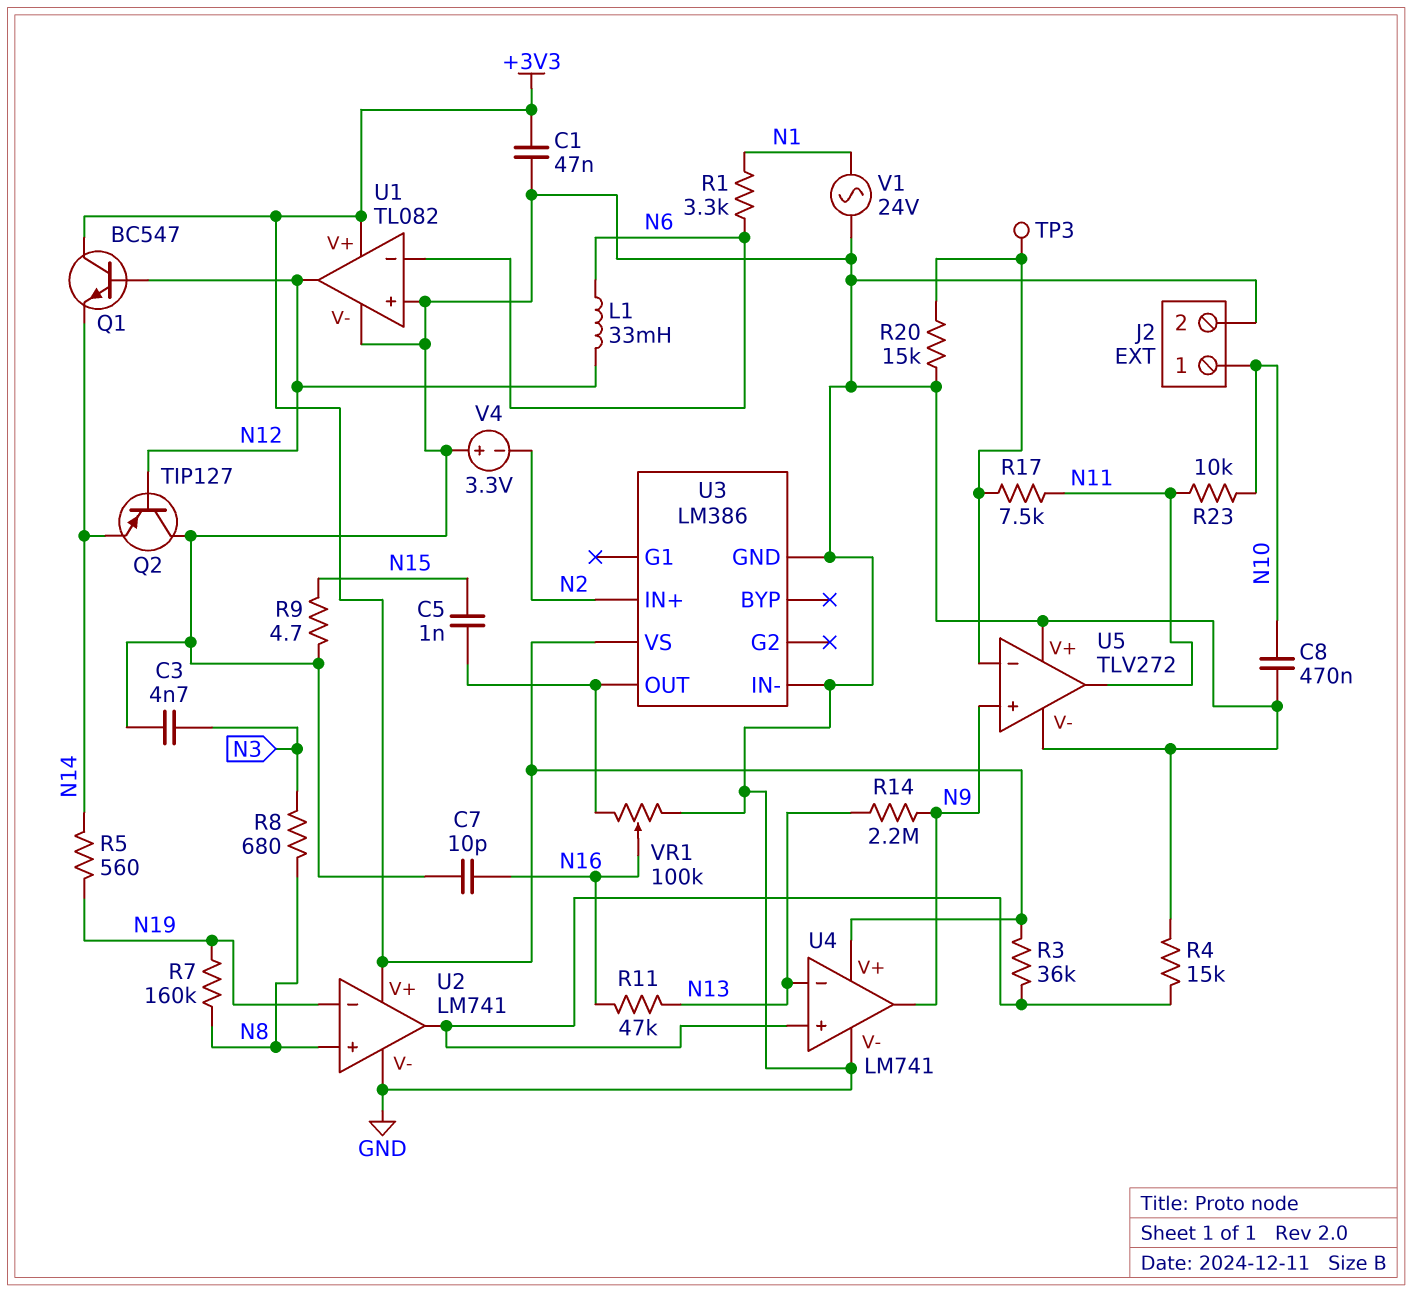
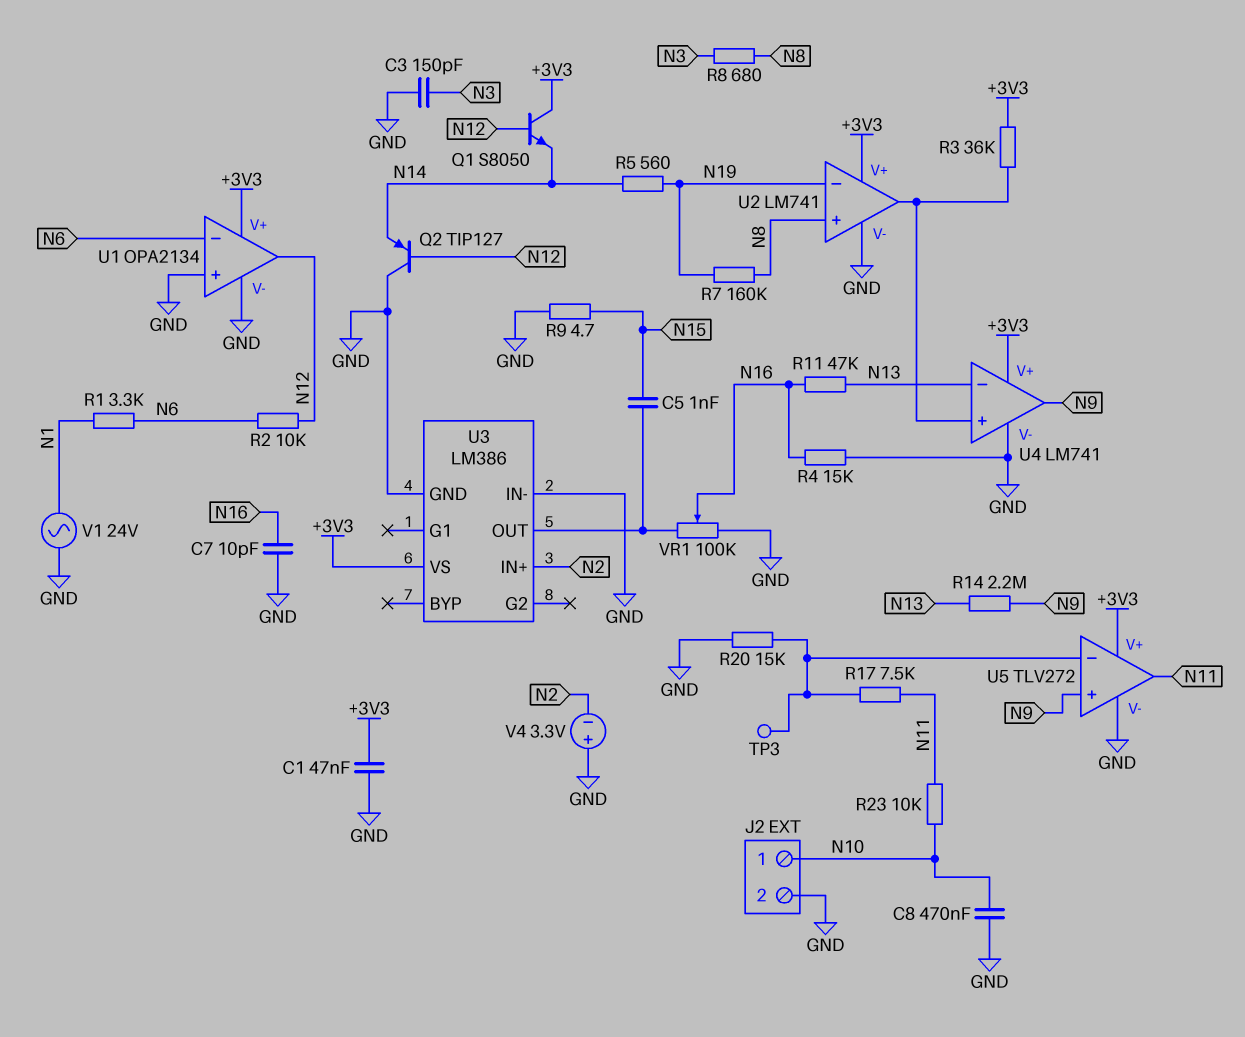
C3: 4.7nF (GND, N3) -> 150pF (GND, N3)
L1: 33mH (N6, N12) -> none
Q1: NPN BC547 (B N12, C +3V3, E N14) -> NPN S8050 (B N12, C +3V3, E N14)
R2: none -> 10k (N6, N12)
R4: 15k (GND, U2/out) -> 15k (GND, N16)
U1: TL082 -> OPA2134
U5 pin V+: GND -> +3V3

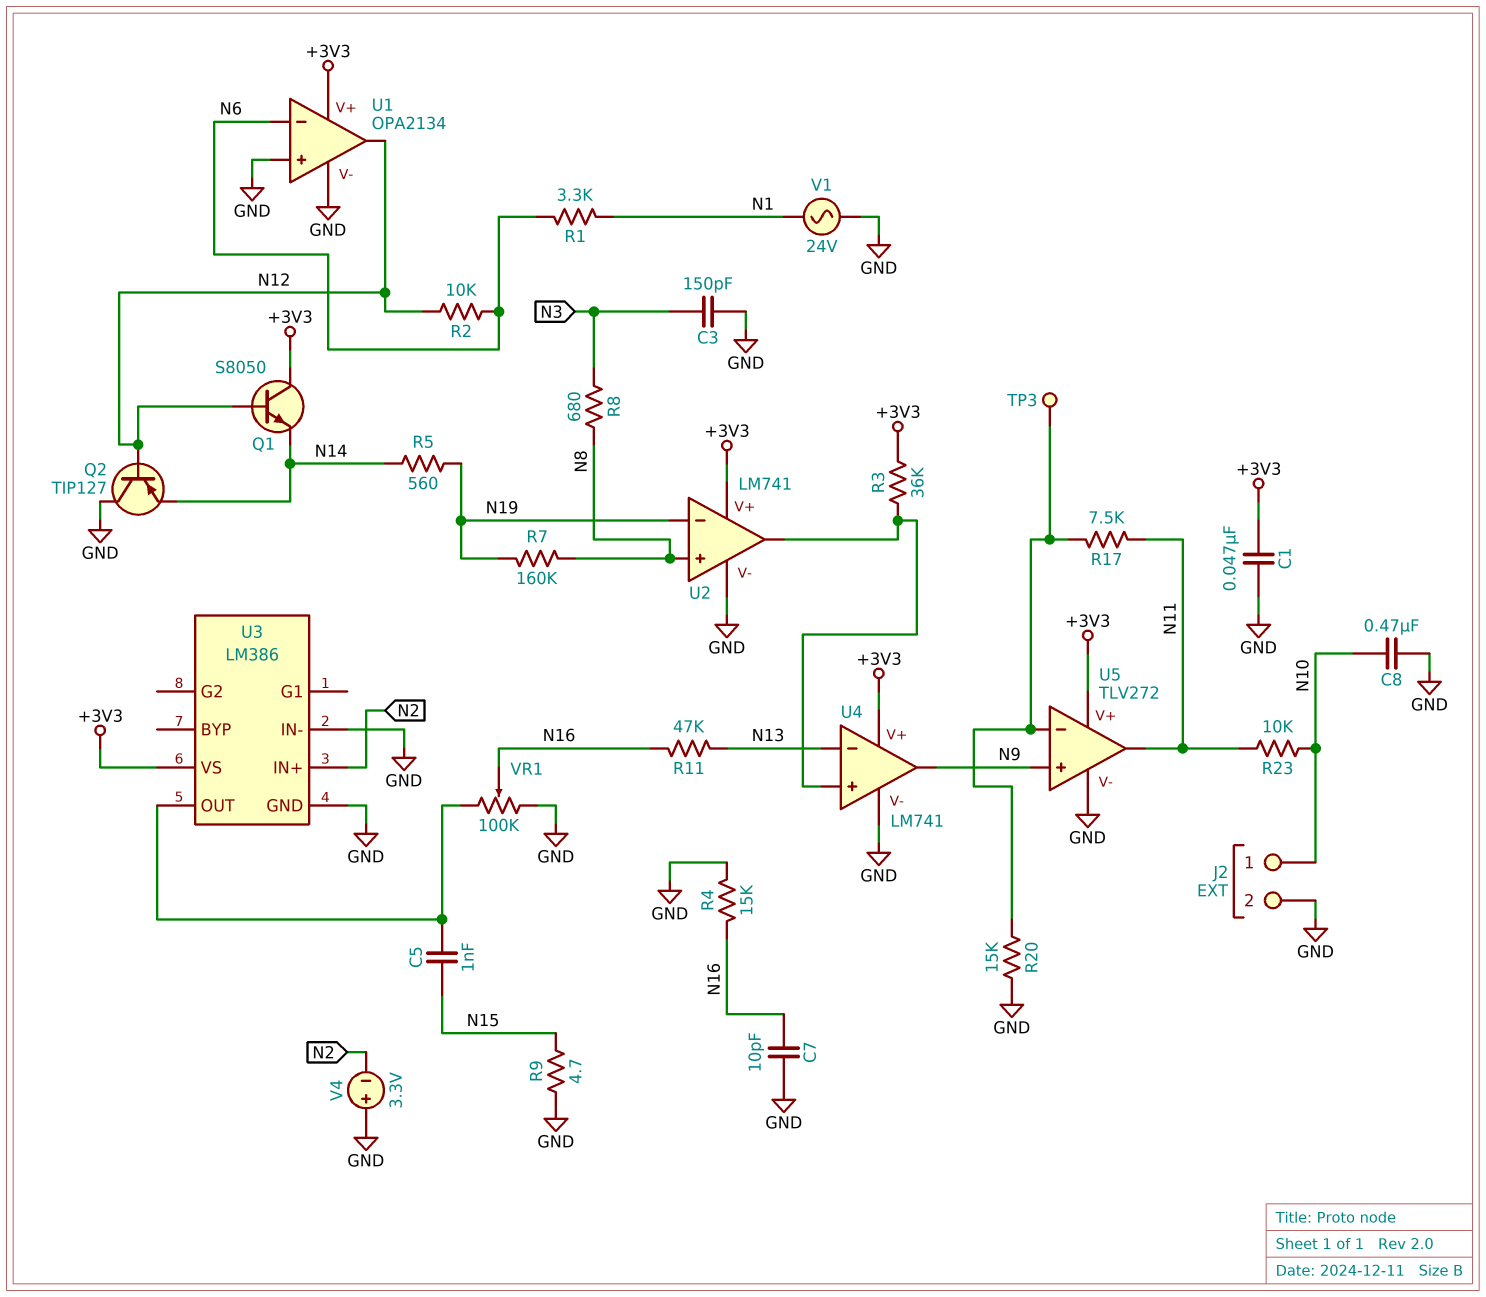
R14: 2.2M (N9, N13) -> none

